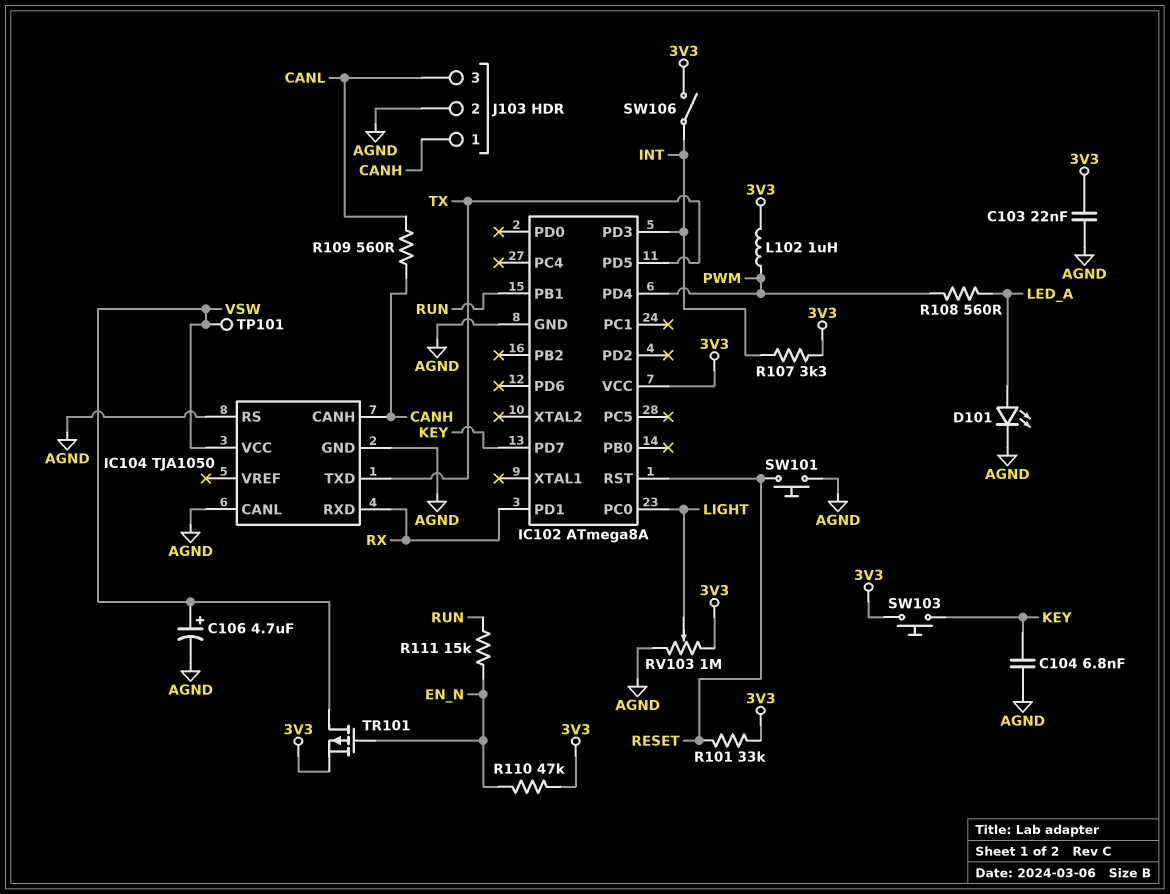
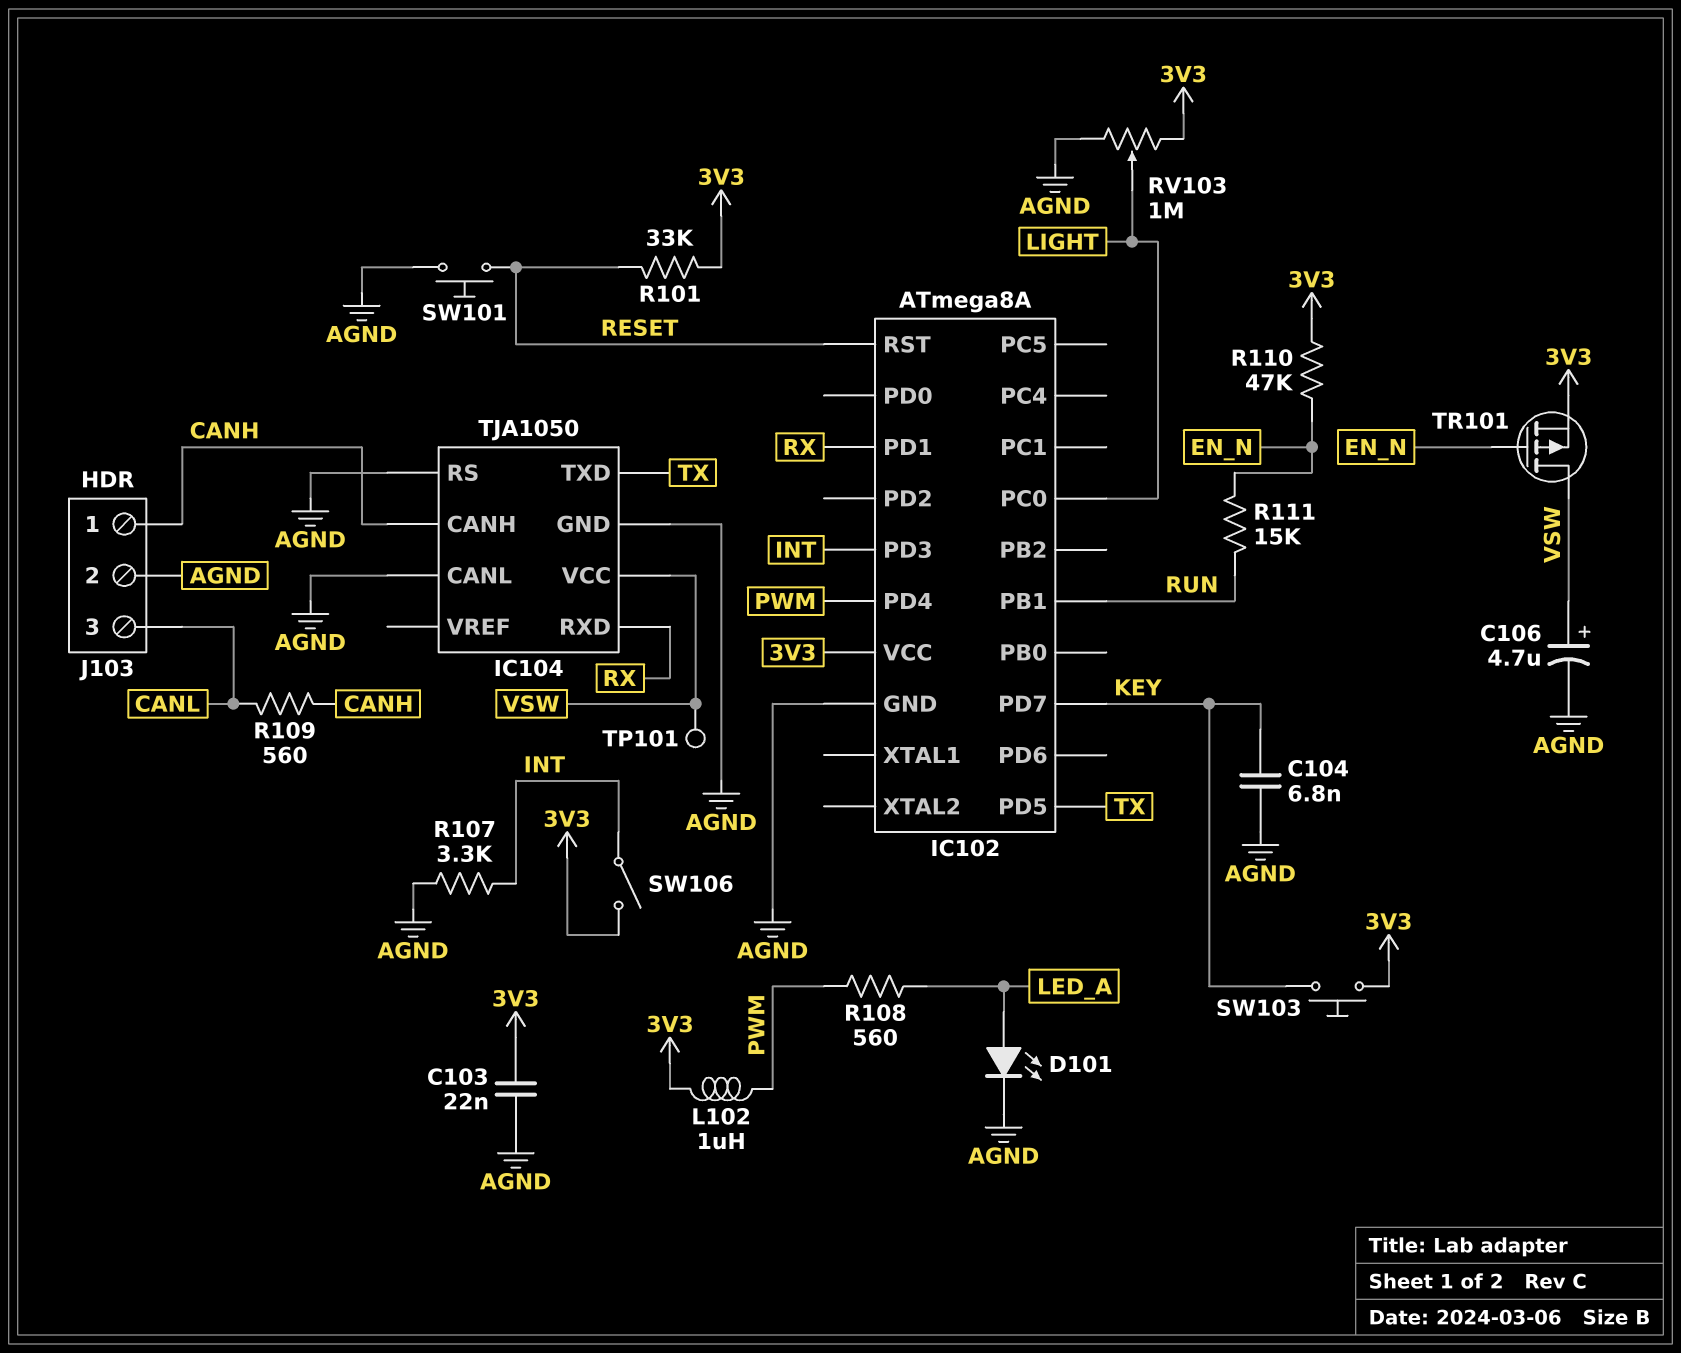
R107: 3.3k (3V3, INT) -> 3.3k (AGND, INT)

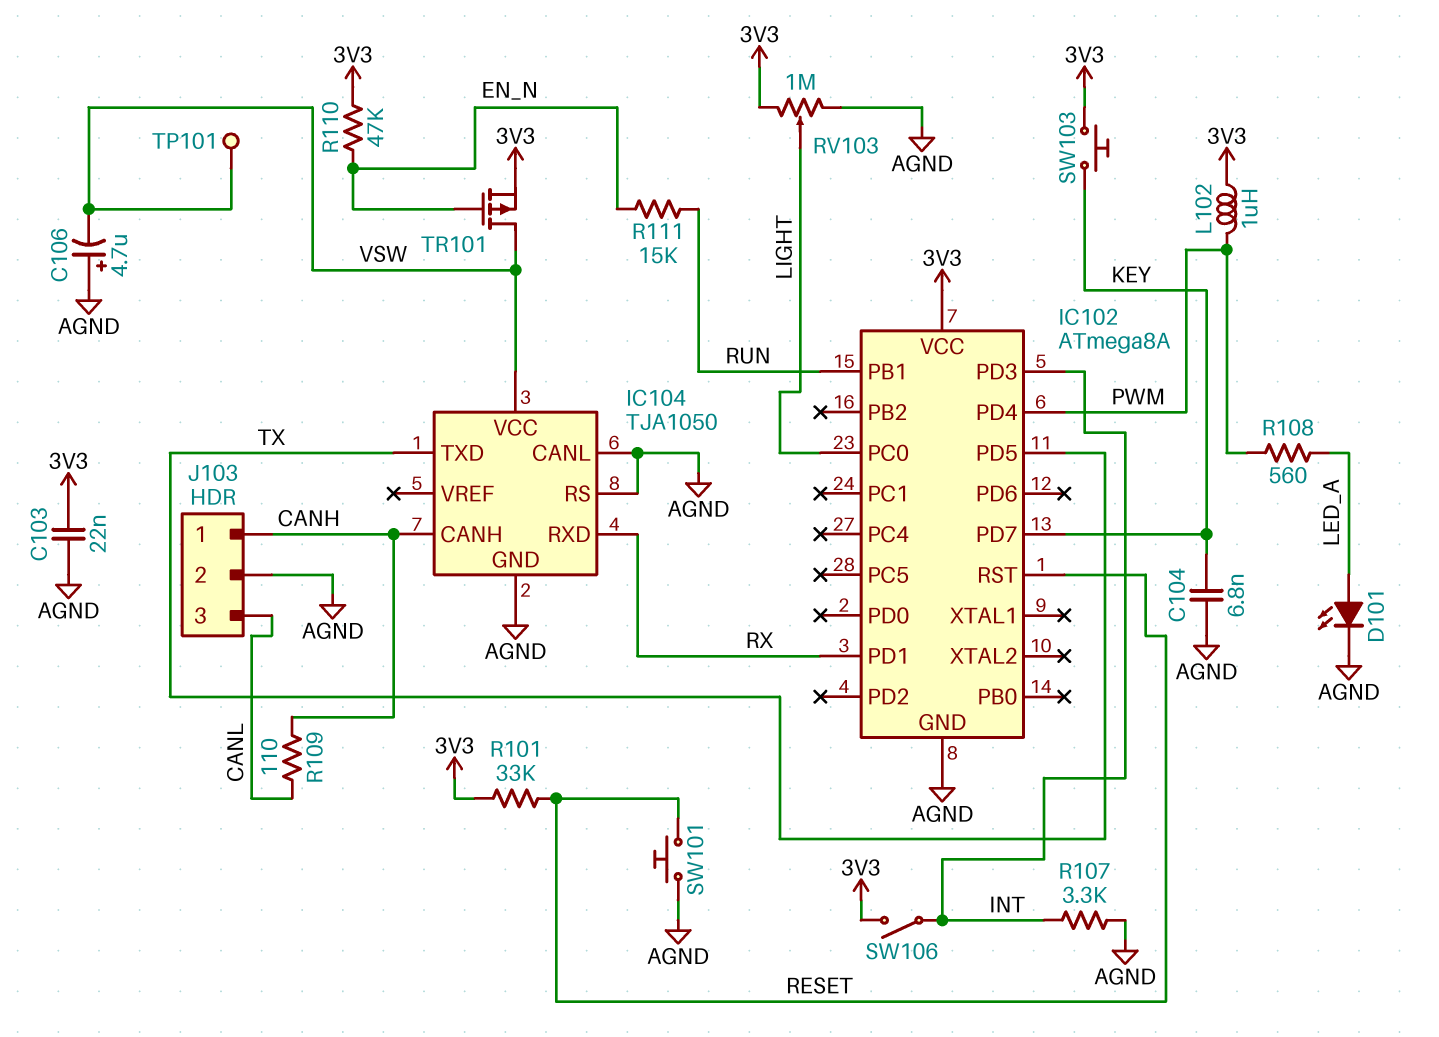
C106: 4.7uF (plus VSW, minus AGND) -> 4.7uF (plus AGND, minus VSW)
R109: 560 (CANH, CANL) -> 110 (CANH, CANL)

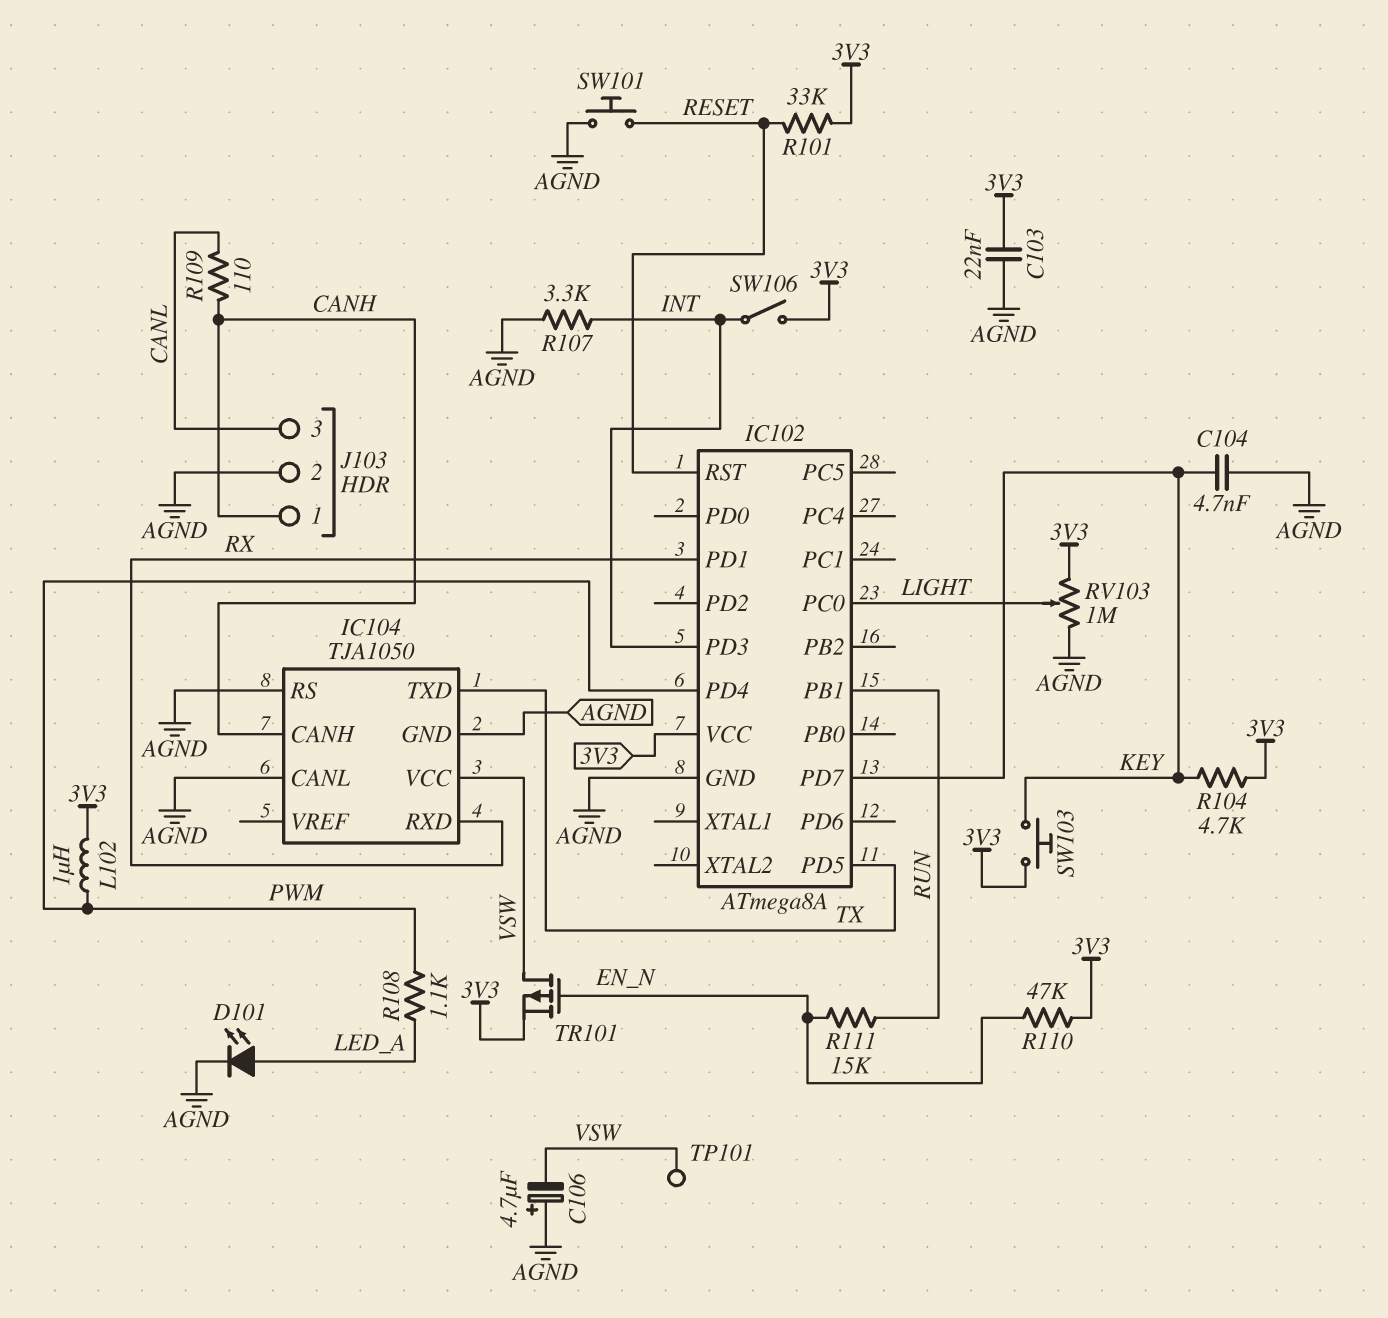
C104: 6.8nF (AGND, KEY) -> 4.7nF (AGND, KEY)
R104: none -> 4.7k (3V3, KEY)
R108: 560 (LED_A, PWM) -> 1.1k (LED_A, PWM)

